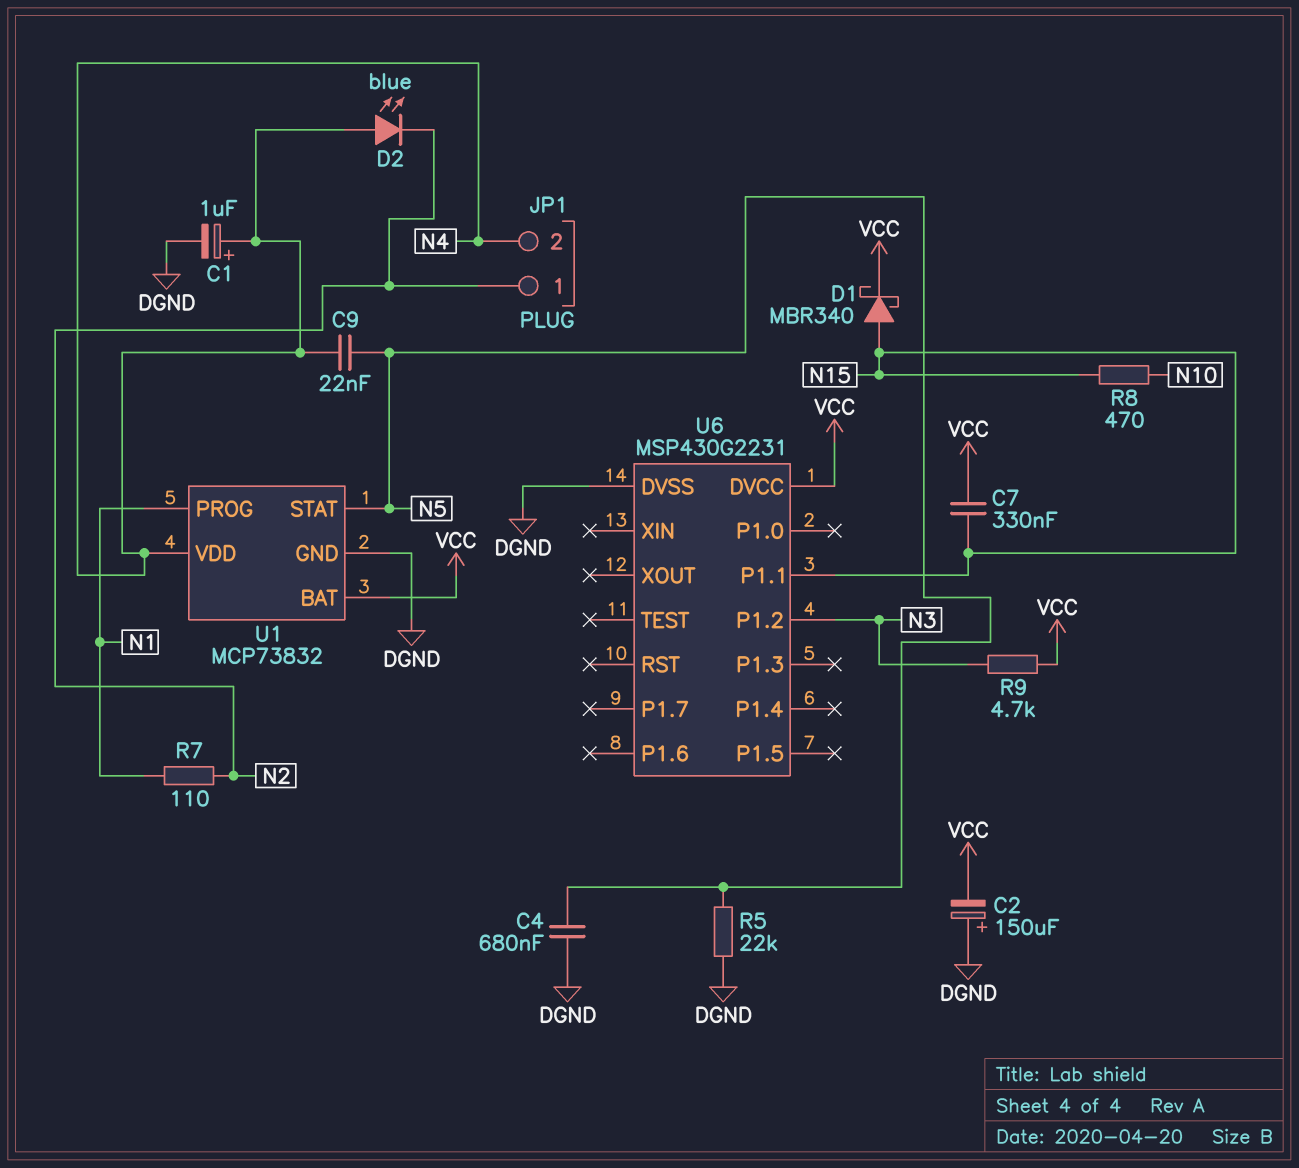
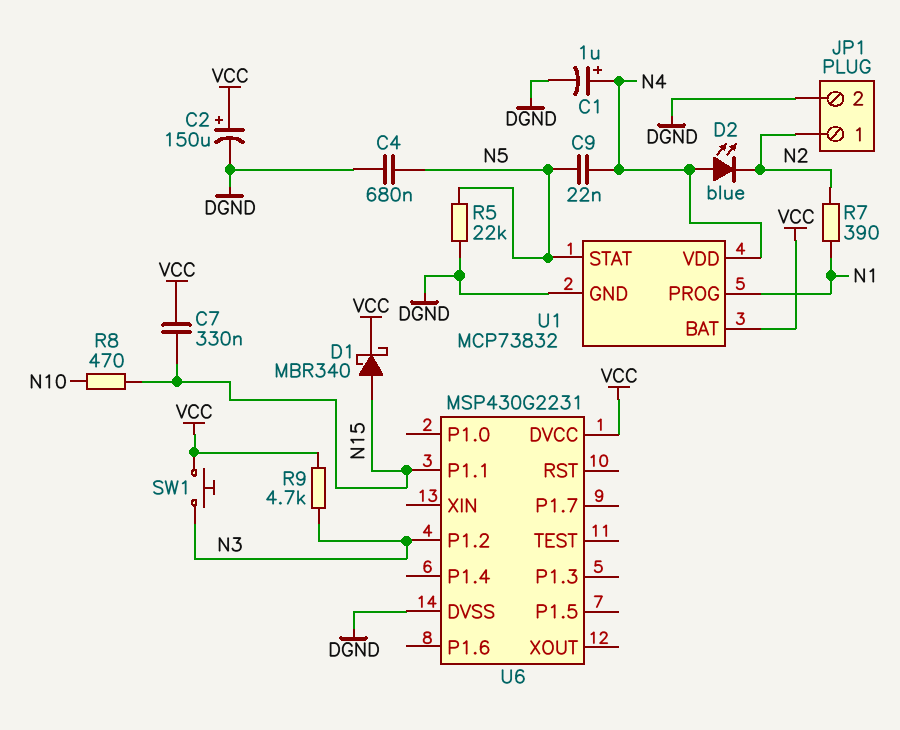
C2: 150uF (plus DGND, minus VCC) -> 150uF (plus VCC, minus DGND)
JP1 pin 2: N4 -> DGND
R7: 110 (N1, N2) -> 390 (N1, N2)
SW1: none -> button (N3, VCC)

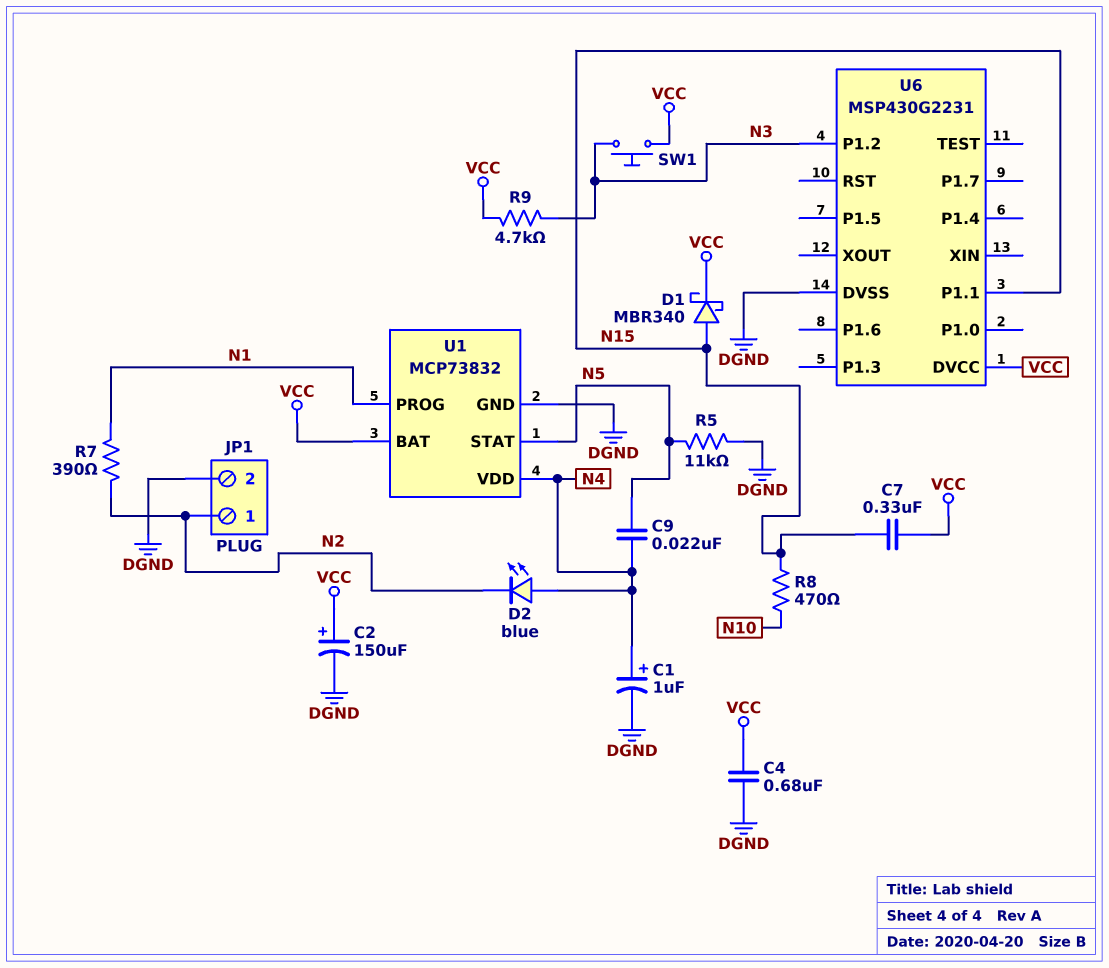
C4: 680nF (DGND, N5) -> 680nF (DGND, VCC)
R5: 22k (DGND, N5) -> 11k (DGND, N5)

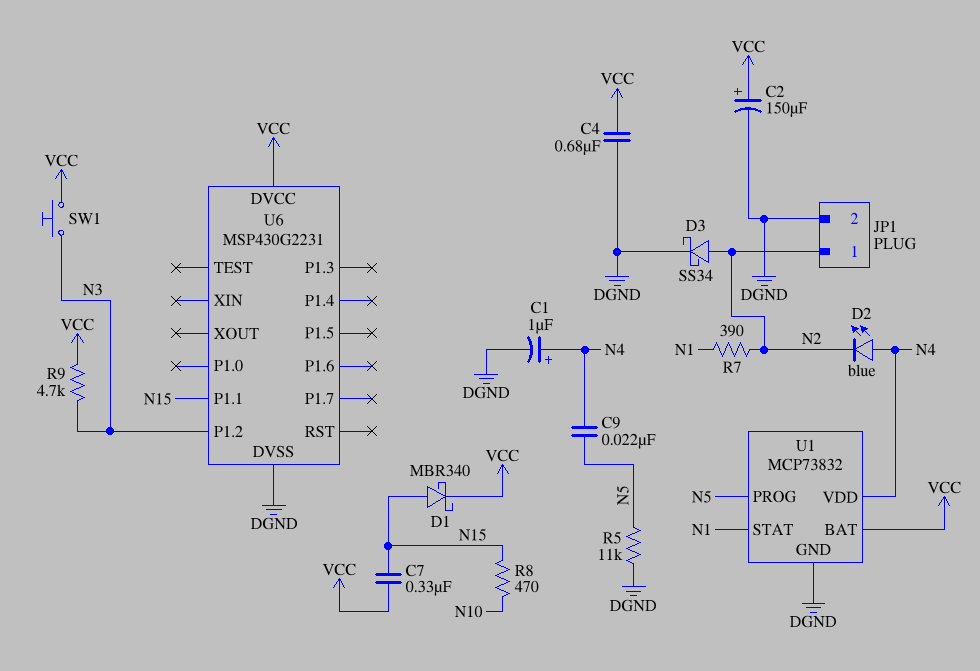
D3: none -> schottky SS34 (A N2, K DGND)
U1 pin PROG: N1 -> N5
U1 pin STAT: N5 -> N1

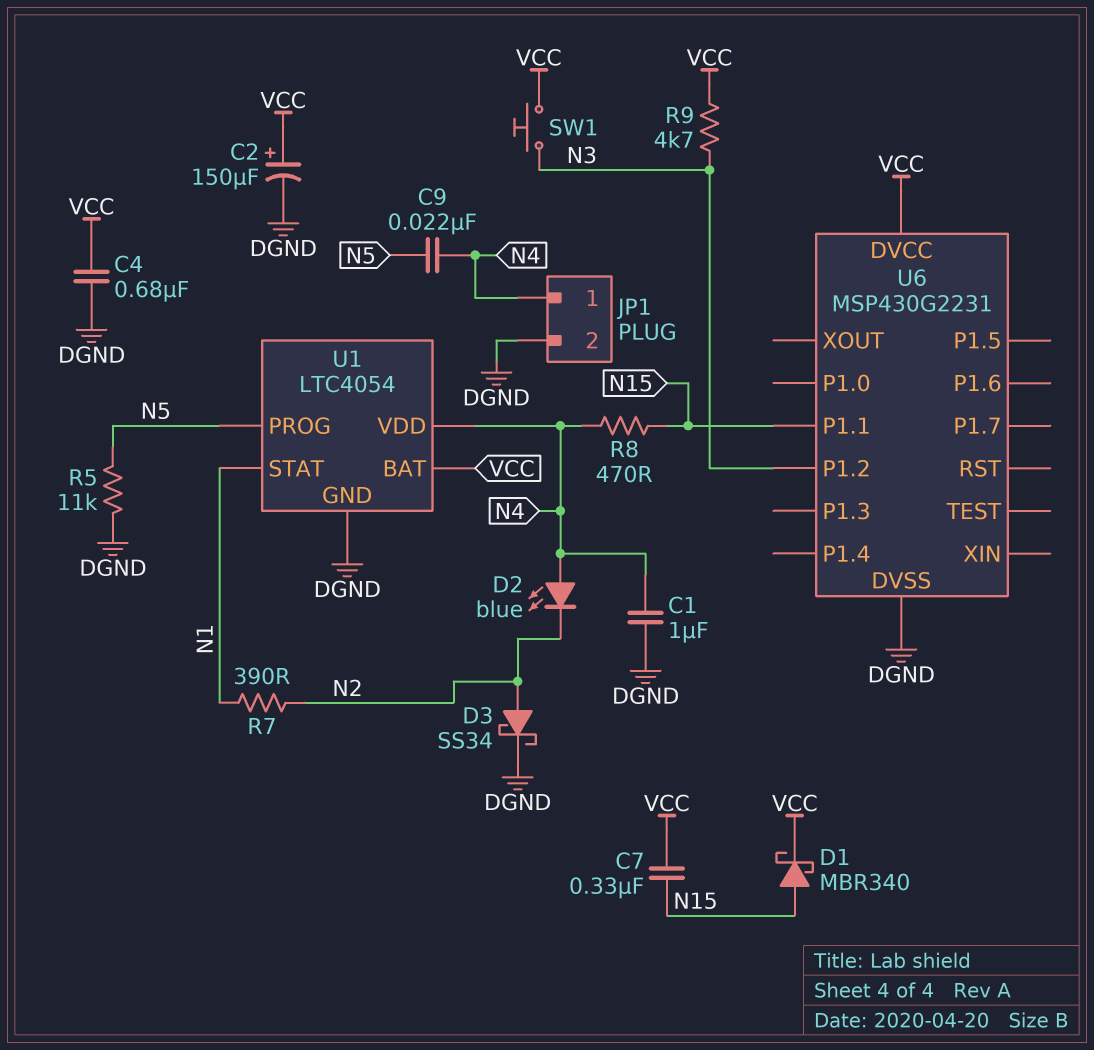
C1: 1uF (plus N4, minus DGND) -> 1uF (DGND, N4)
JP1 pin 1: N2 -> N4
R8: 470 (N10, N15) -> 470 (N4, N15)
U1: MCP73832 -> LTC4054

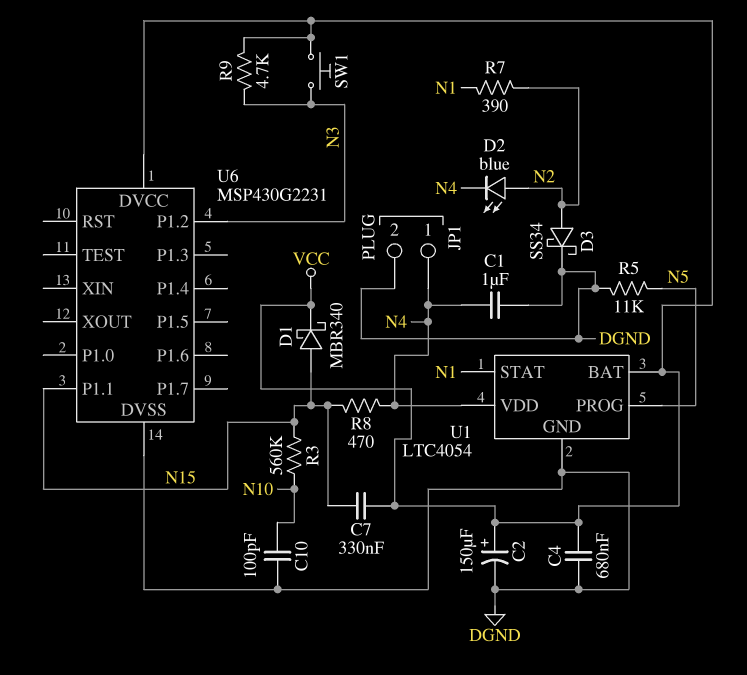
C9: 22nF (N4, N5) -> none
C10: none -> 100pF (DGND, N10)
D2: LED blue (A N4, K N2) -> LED blue (A N2, K N4)
R3: none -> 560k (N10, N15)

